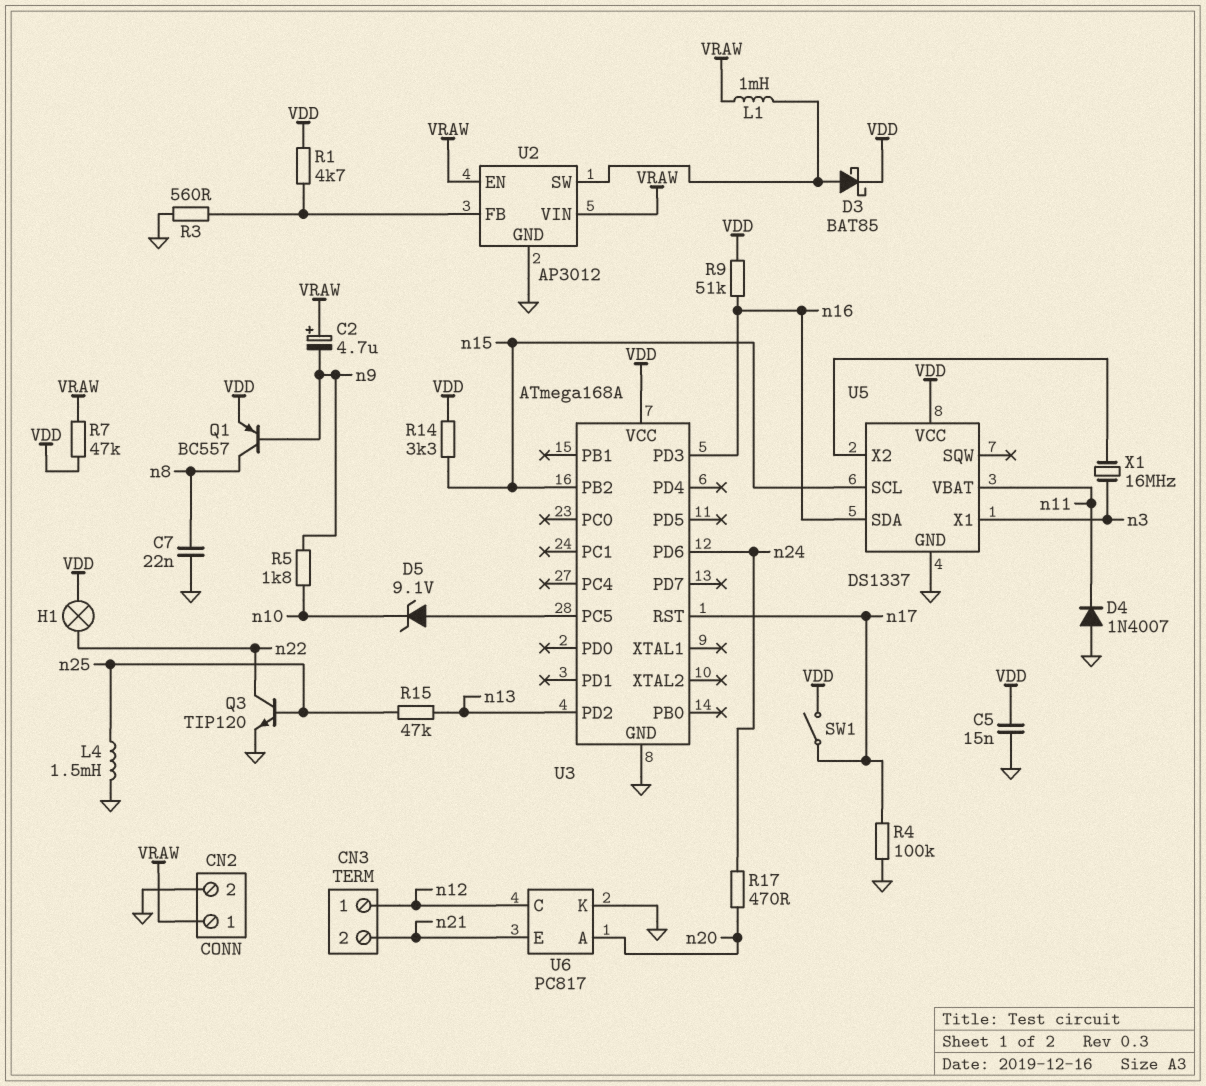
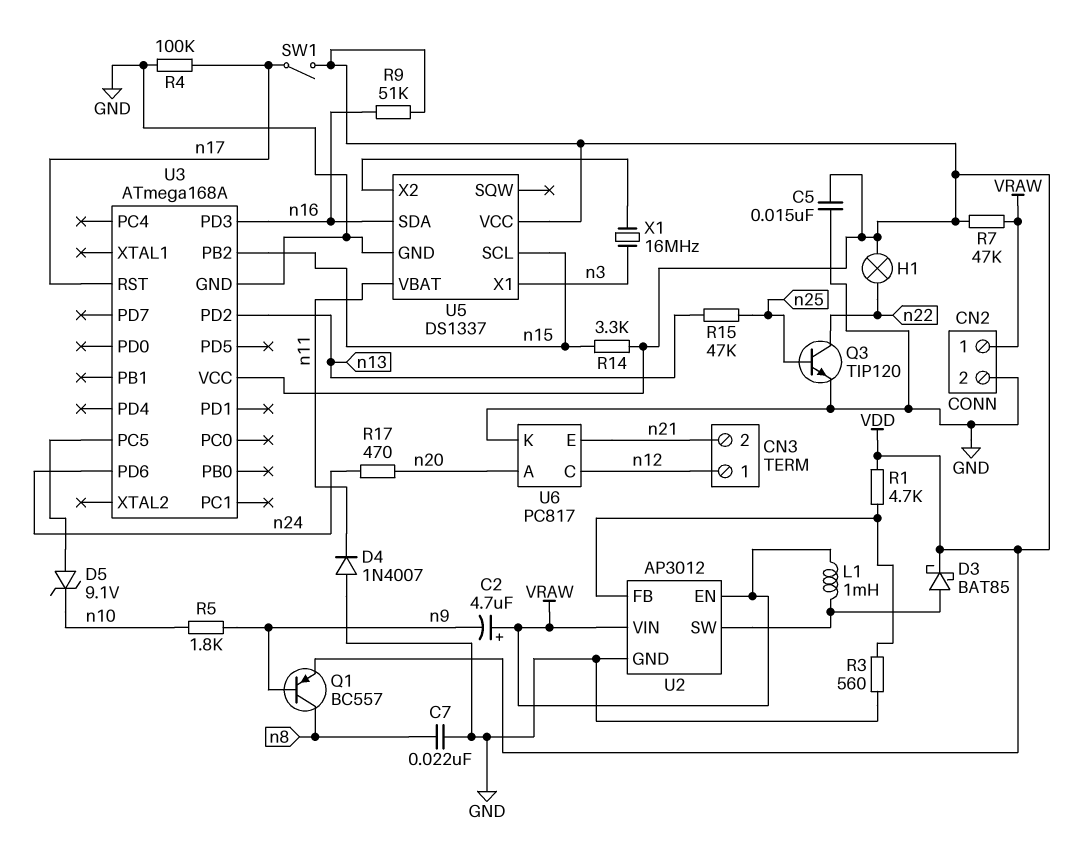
L4: 1.5mH (GND, n25) -> none

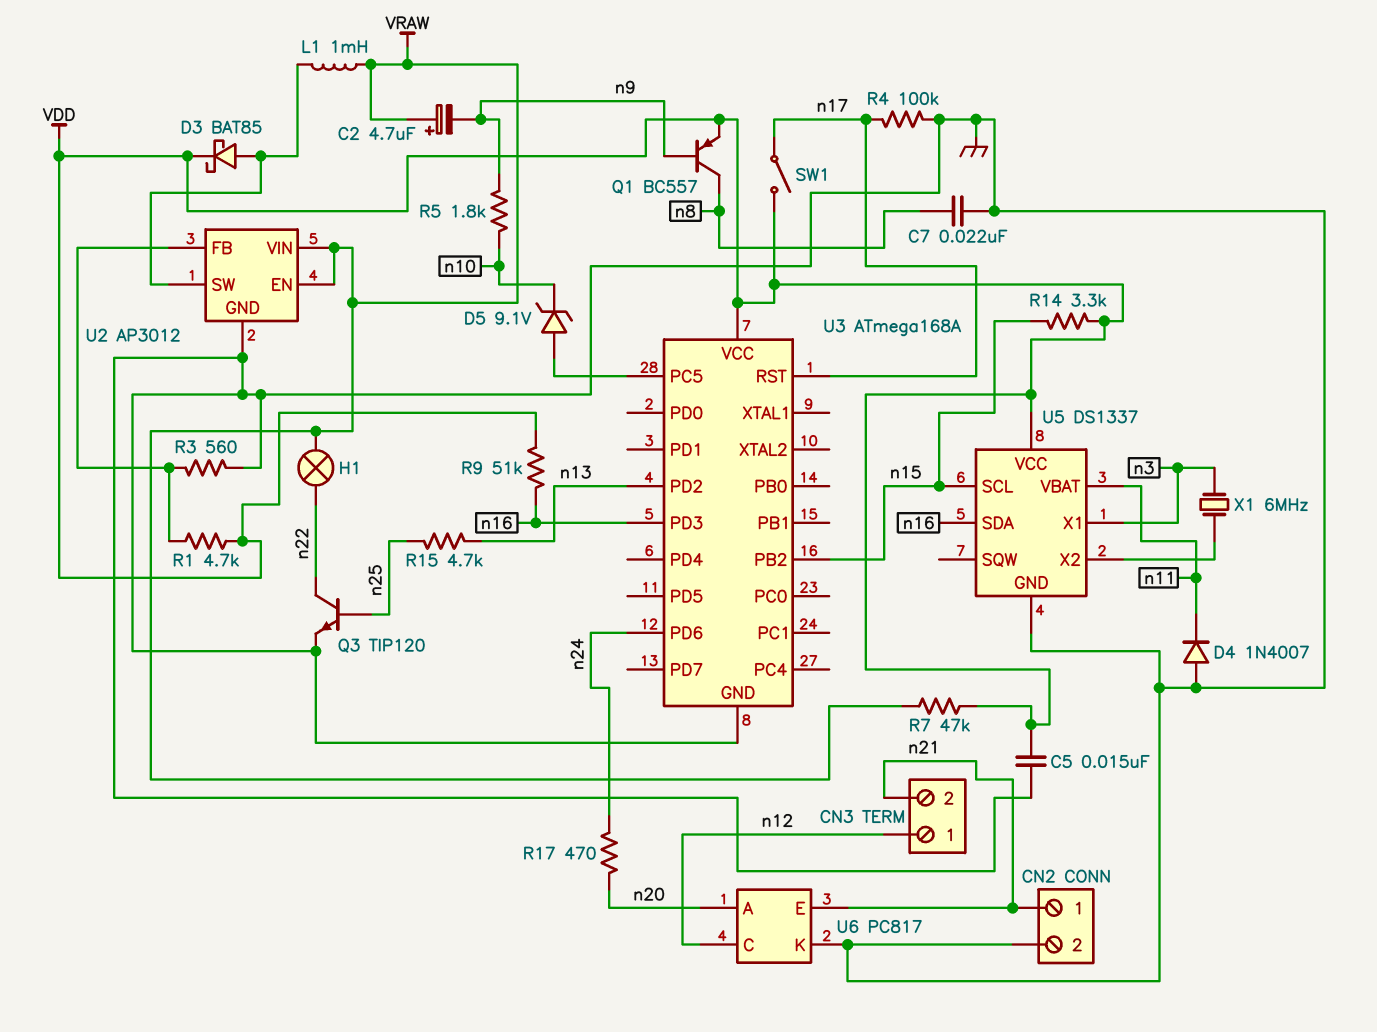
CN2 pin 1: VRAW -> n21
H1: lamp (VDD, n22) -> lamp (VRAW, n22)
R15: 47k (n13, n25) -> 4.7k (n13, n25)
X1: 16MHz (U5/X2, n3) -> 6MHz (U5/X2, n3)

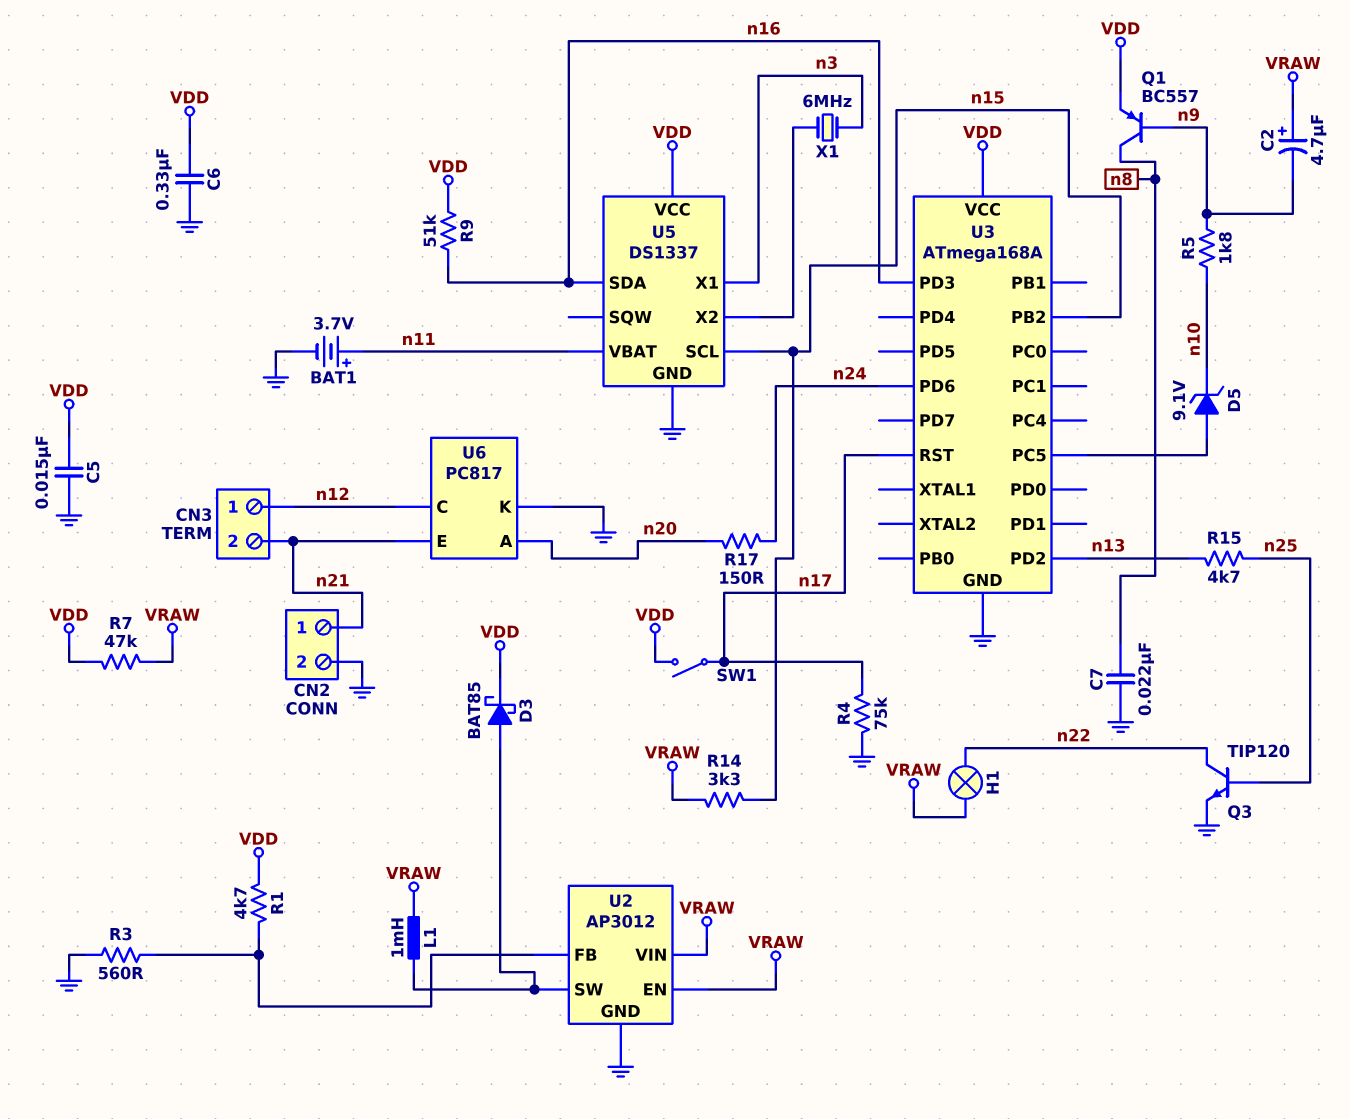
BAT1: none -> 3.7V (plus n11, minus GND)
C6: none -> 330nF (GND, VDD)
D4: diode 1N4007 (A GND, K n11) -> none
R4: 100k (GND, n17) -> 75k (GND, n17)
R14: 3.3k (VDD, n15) -> 3.3k (VRAW, n15)
R17: 470 (n20, n24) -> 150 (n20, n24)

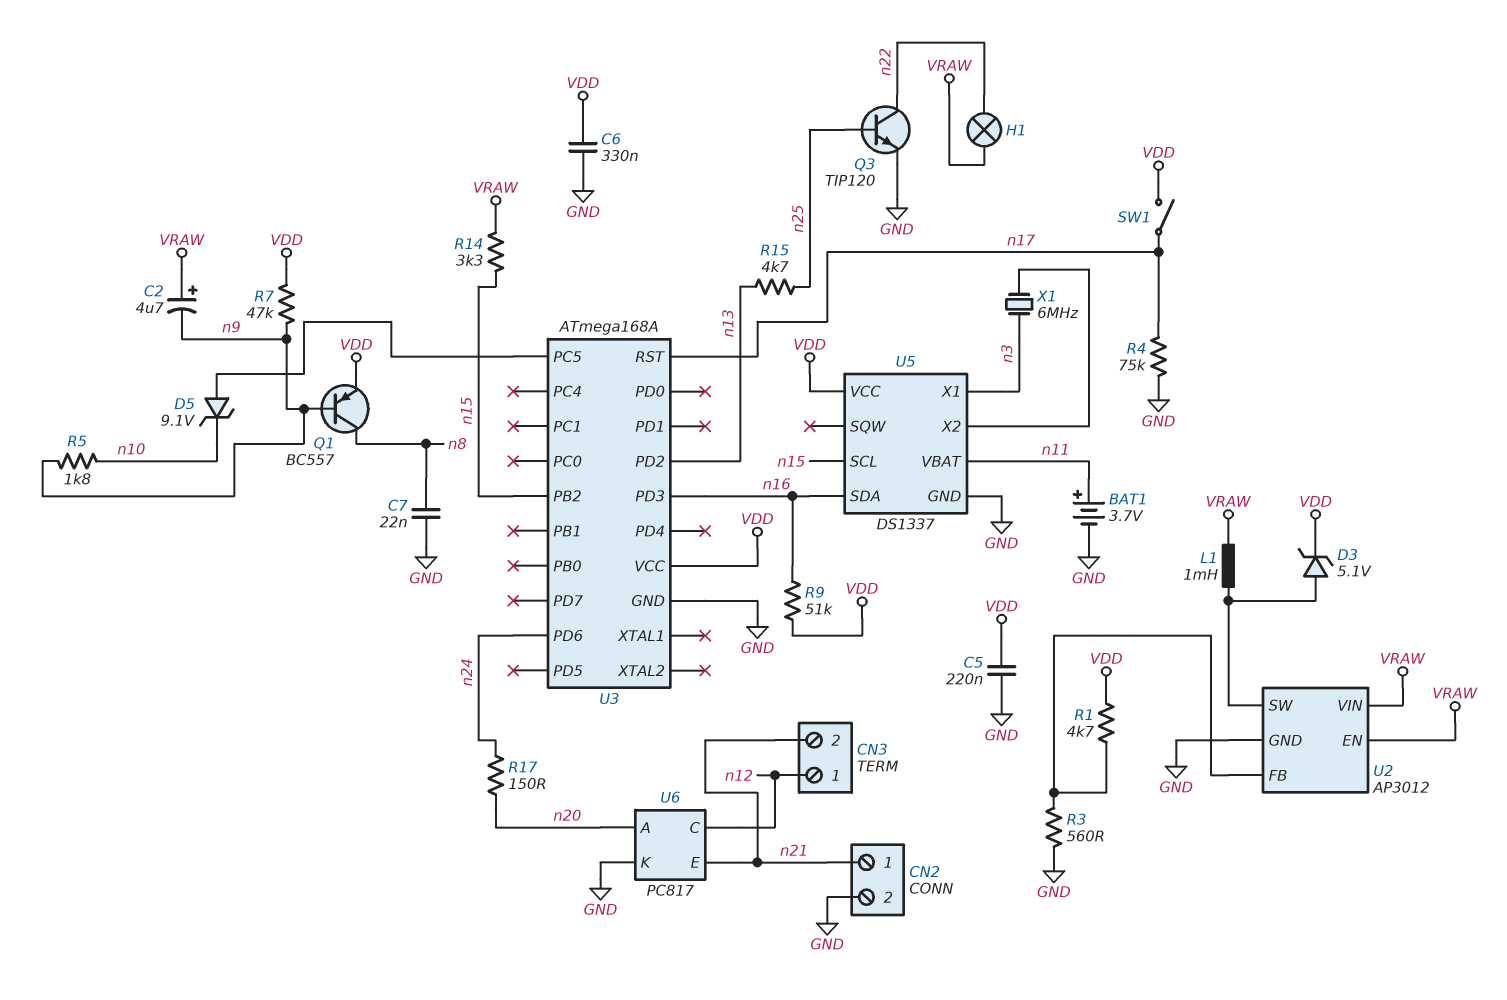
C5: 15nF (GND, VDD) -> 220nF (GND, VDD)
D3: schottky BAT85 (A U2/SW, K VDD) -> zener 5.1V (A U2/SW, K VDD)
R7: 47k (VDD, VRAW) -> 47k (VDD, n9)

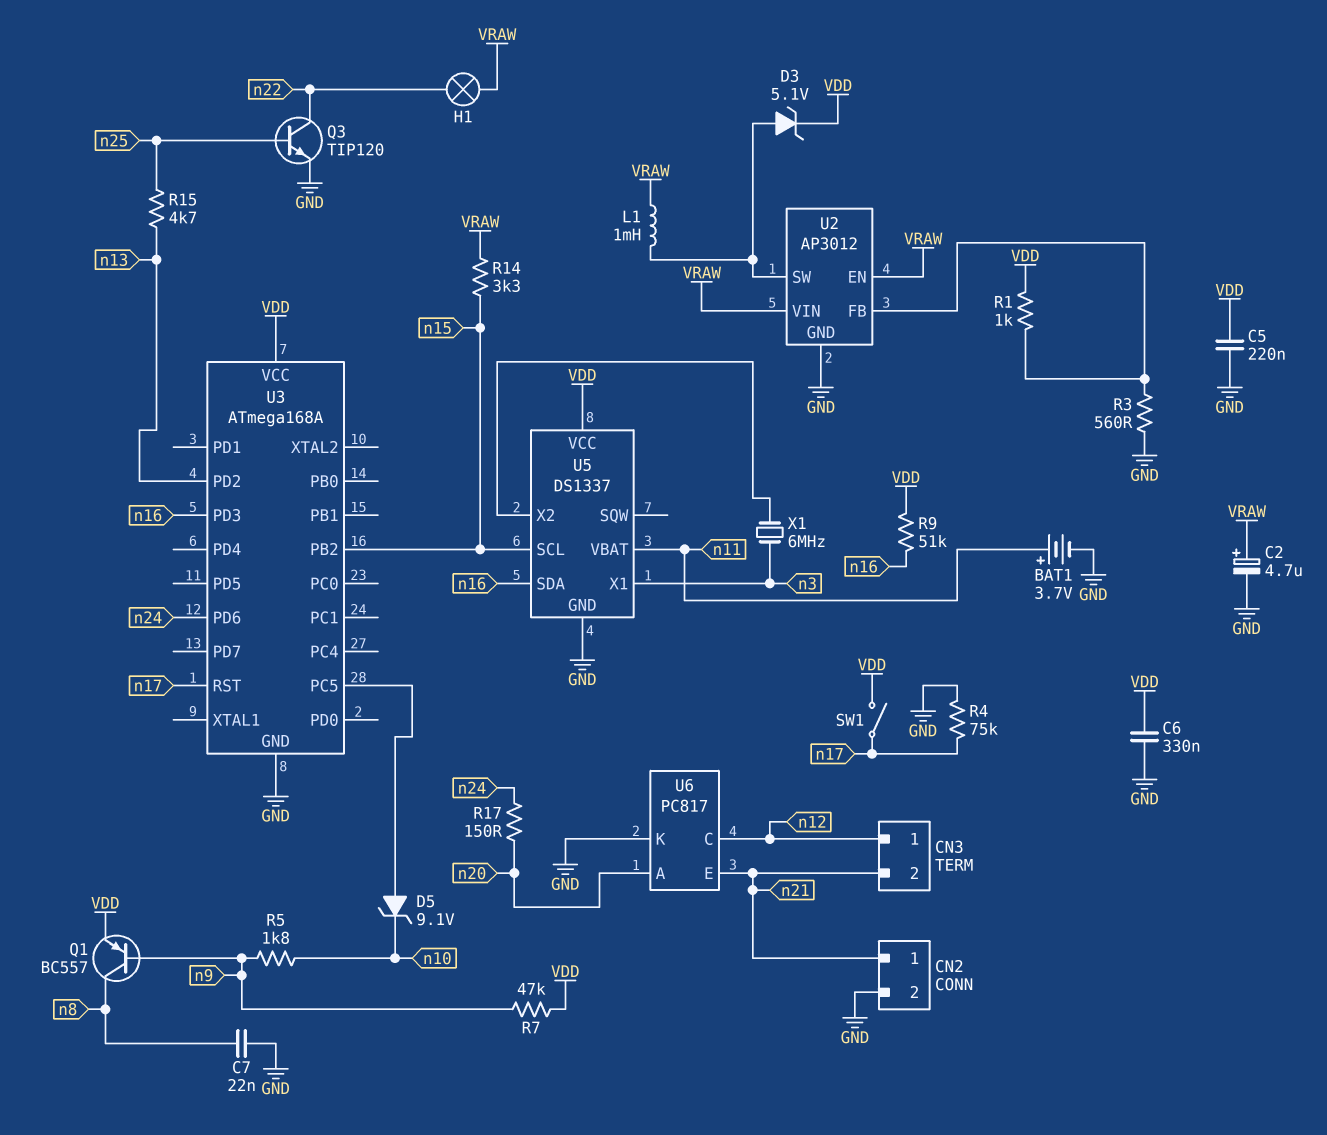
C2: 4.7uF (plus VRAW, minus n9) -> 4.7uF (plus VRAW, minus GND)
R1: 4.7k (U2/FB, VDD) -> 1k (U2/FB, VDD)

